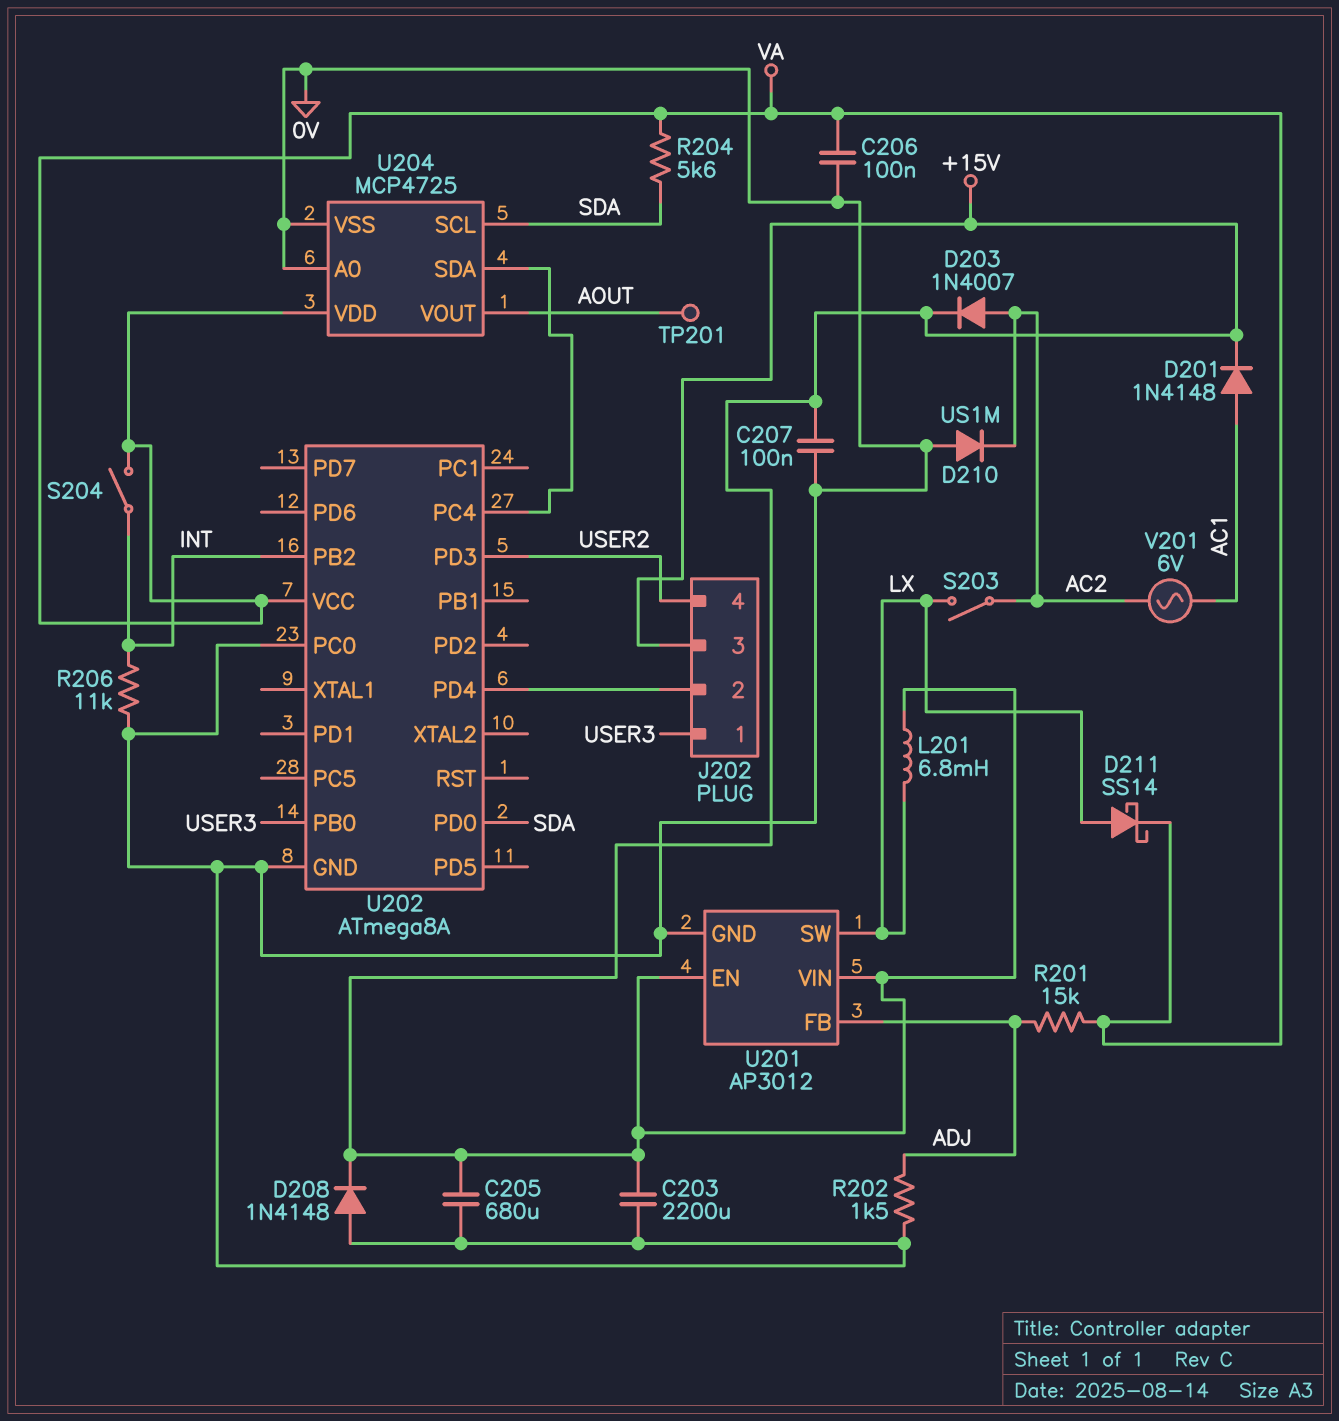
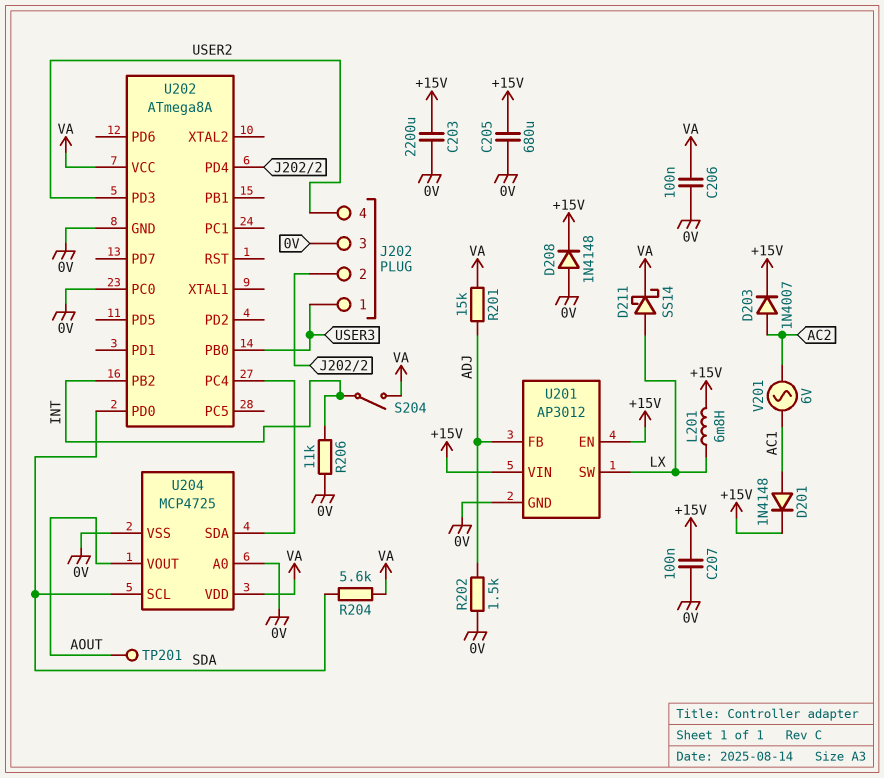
D210: diode US1M (A 0V, K AC2) -> none
J202 pin 3: +15V -> 0V
S203: switch (AC2, LX) -> none

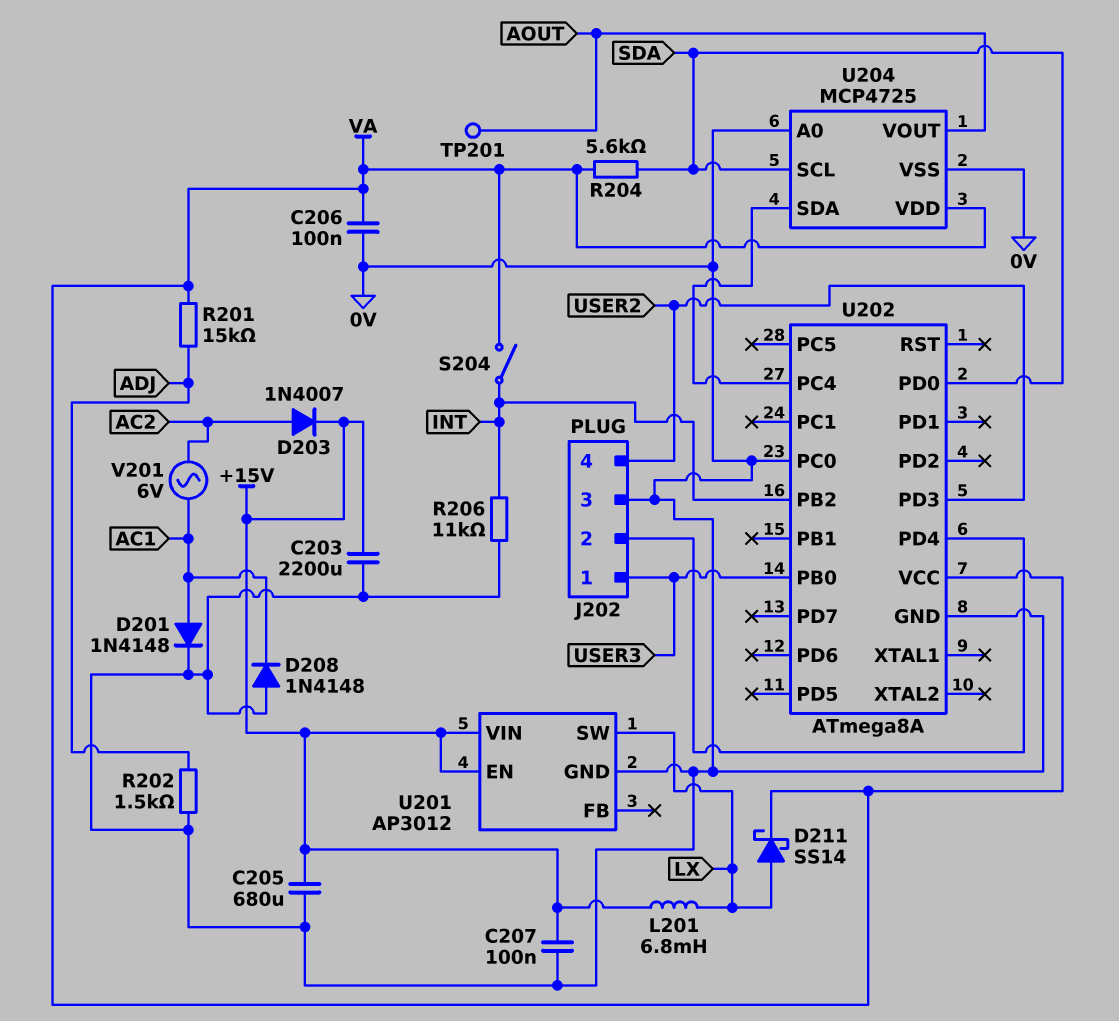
D201: diode 1N4148 (A AC1, K +15V) -> diode 1N4148 (A AC1, K 0V)
D208: diode 1N4148 (A 0V, K +15V) -> diode 1N4148 (A 0V, K AC1)
U201 pin FB: ADJ -> none

